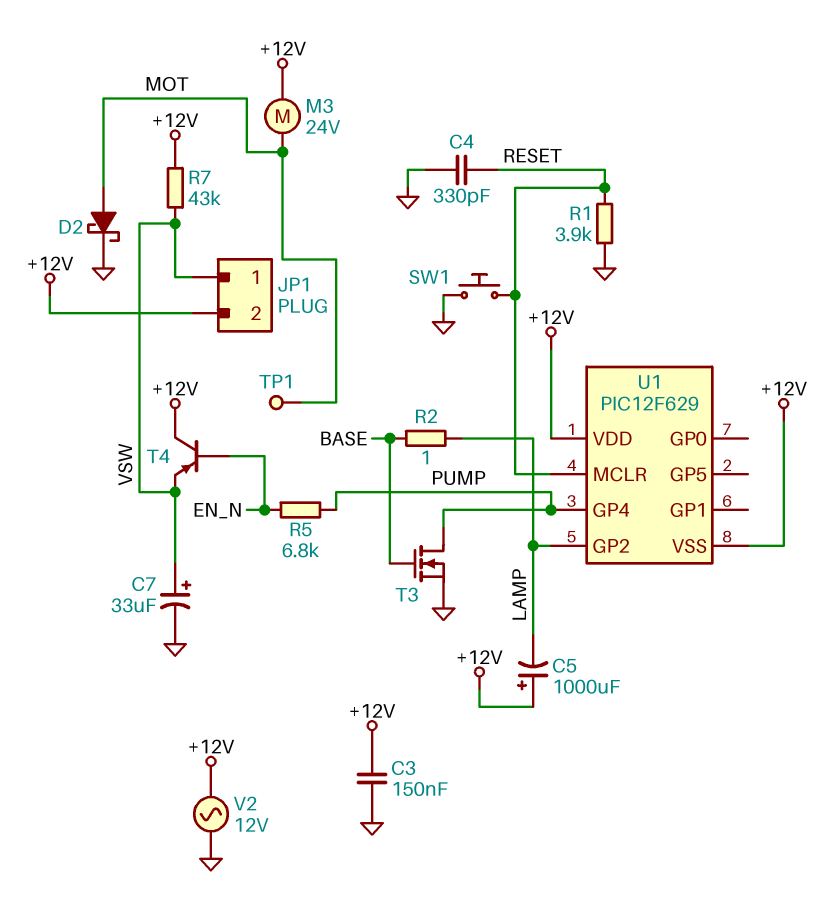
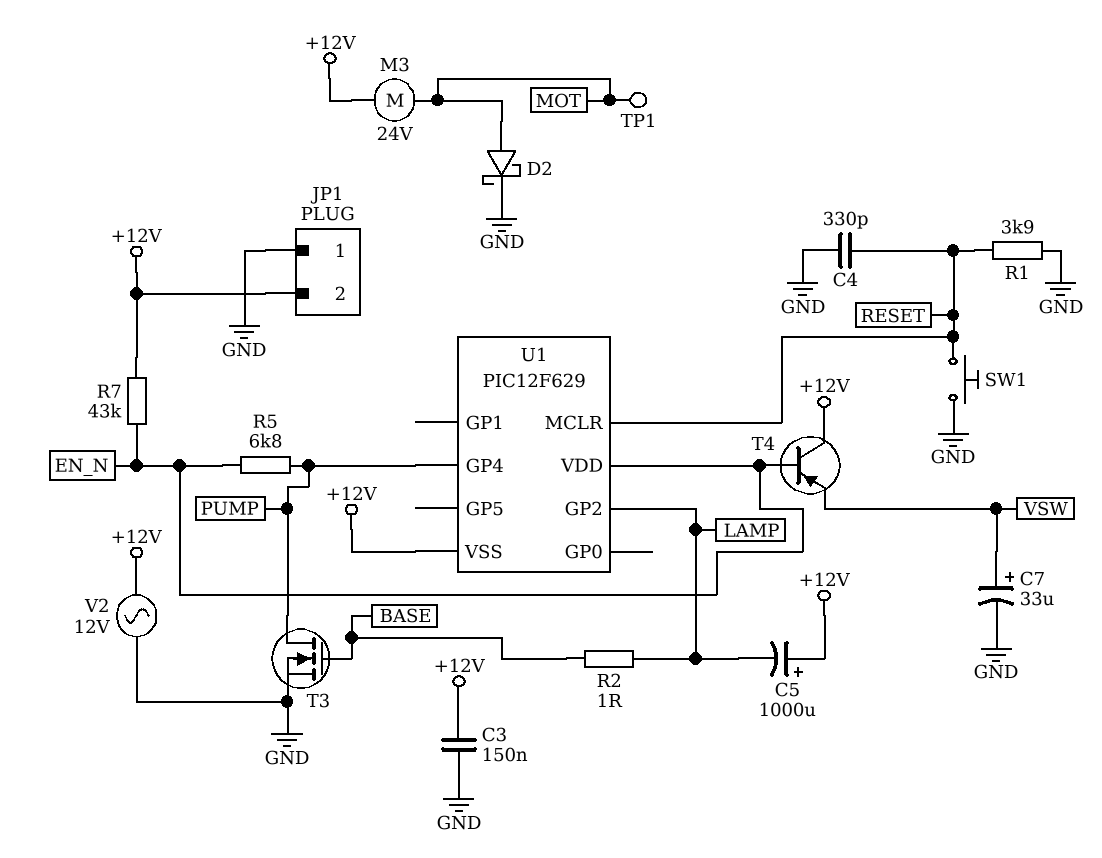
JP1 pin 1: VSW -> GND
R7: 43k (+12V, VSW) -> 43k (+12V, EN_N)
U1 pin VDD: +12V -> EN_N

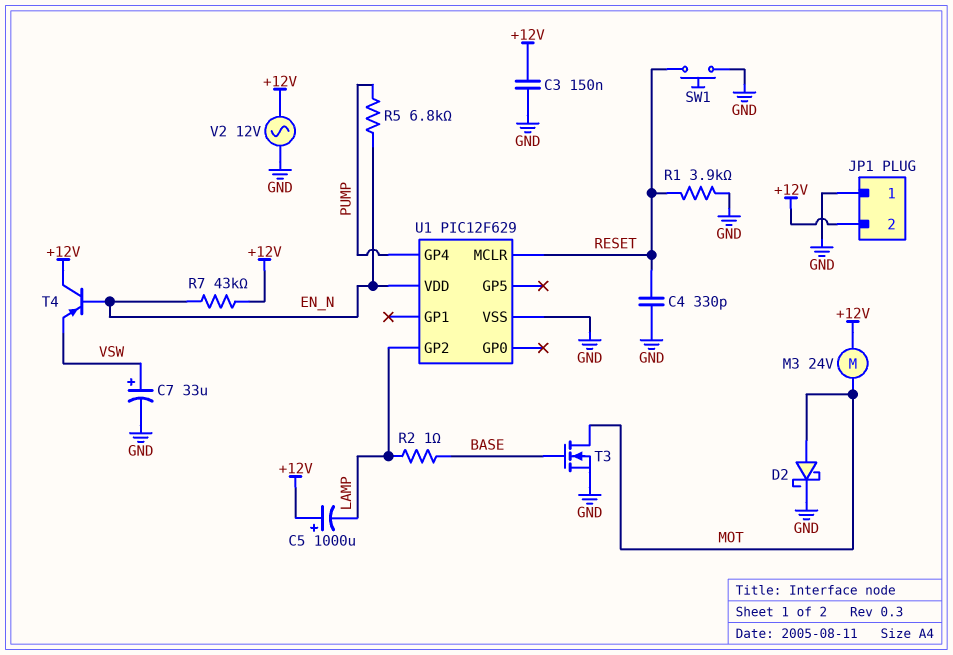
T3: NMOS (G BASE, D PUMP, S GND) -> NMOS (G BASE, D MOT, S GND)
TP1: test point (MOT) -> none
U1 pin VSS: +12V -> GND

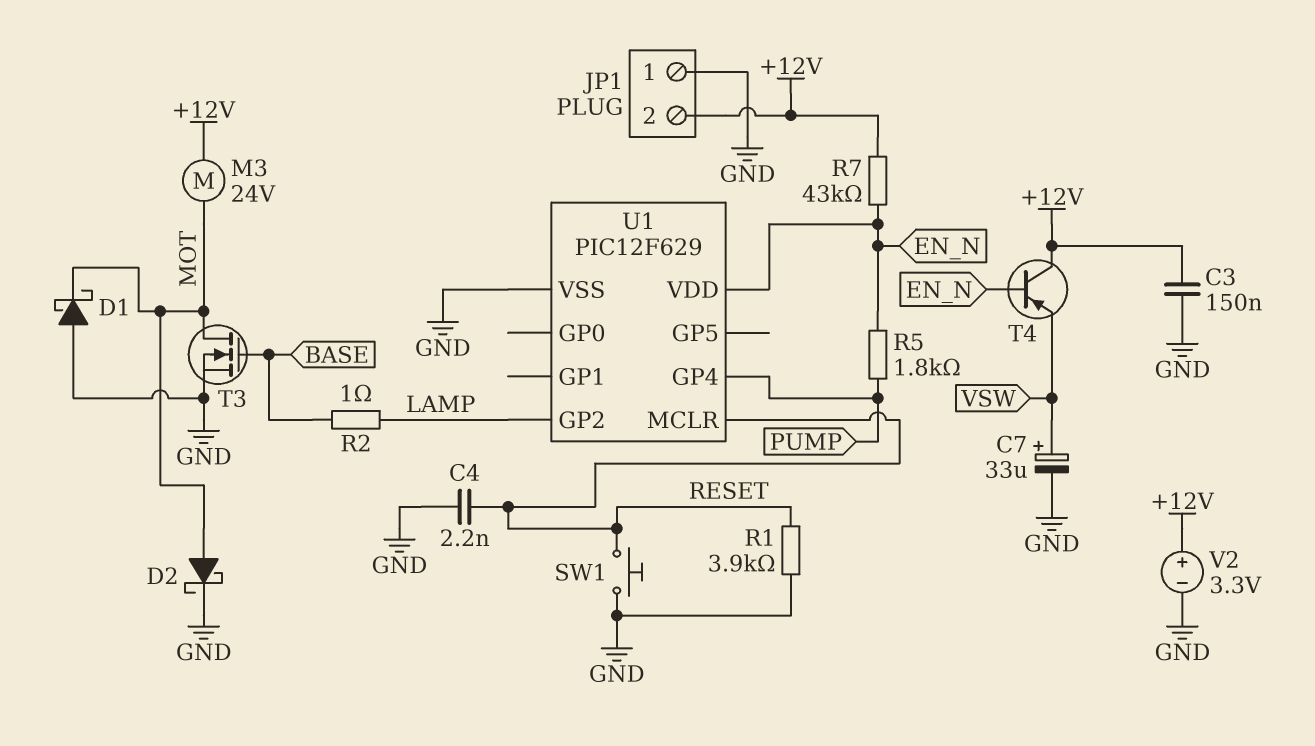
C4: 330pF (GND, RESET) -> 2.2nF (GND, RESET)
C5: 1000uF (plus +12V, minus LAMP) -> none
D1: none -> schottky (A GND, K MOT)
R5: 6.8k (EN_N, PUMP) -> 1.8k (EN_N, PUMP)
V2: AC 12V (+12V, GND) -> 3.3V (plus +12V, minus GND)

